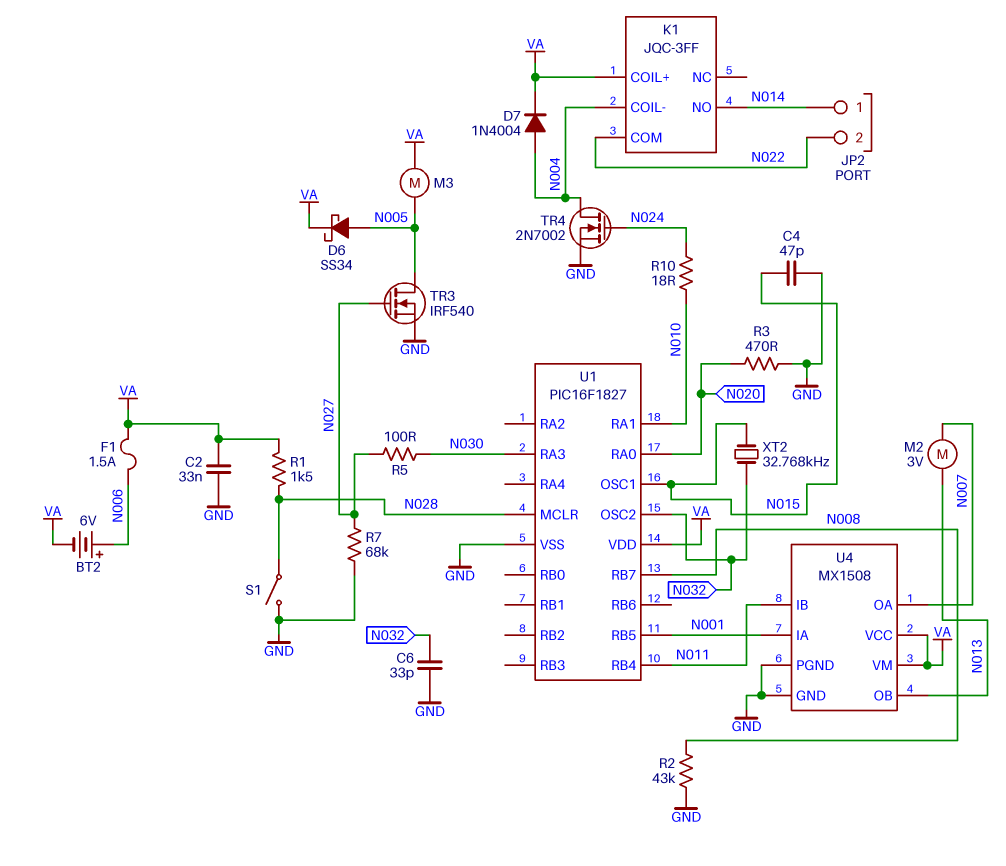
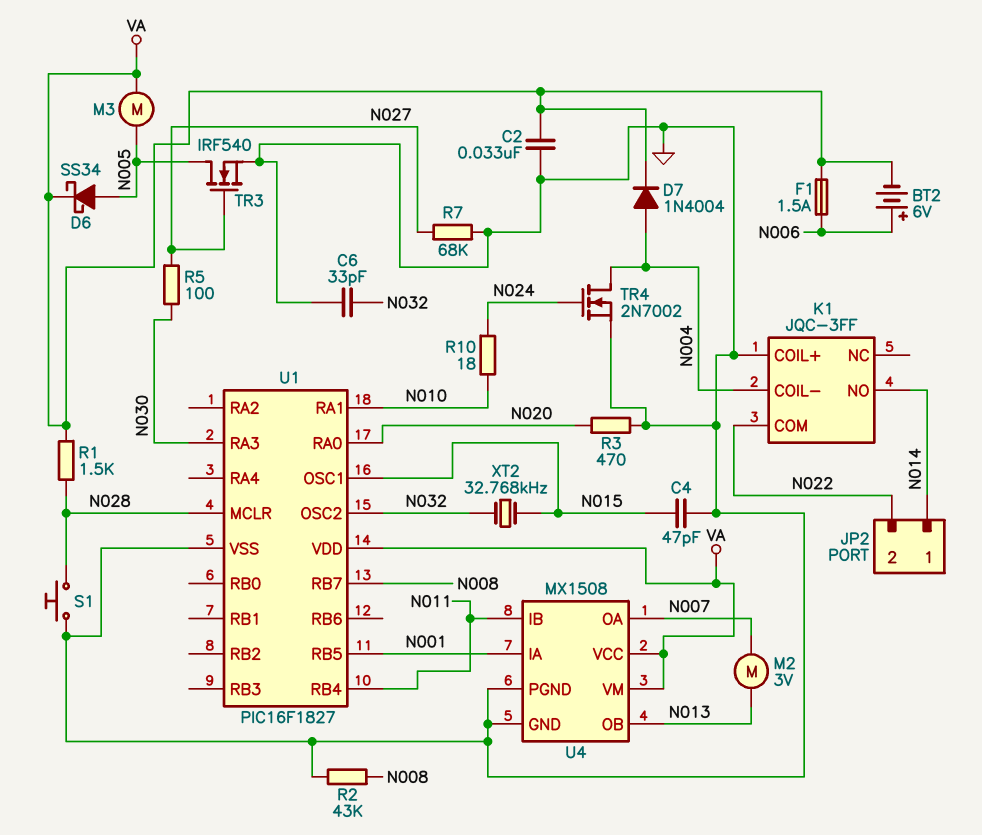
K1 pin COIL+: VA -> GND
S1: switch (GND, N028) -> button (GND, N028)

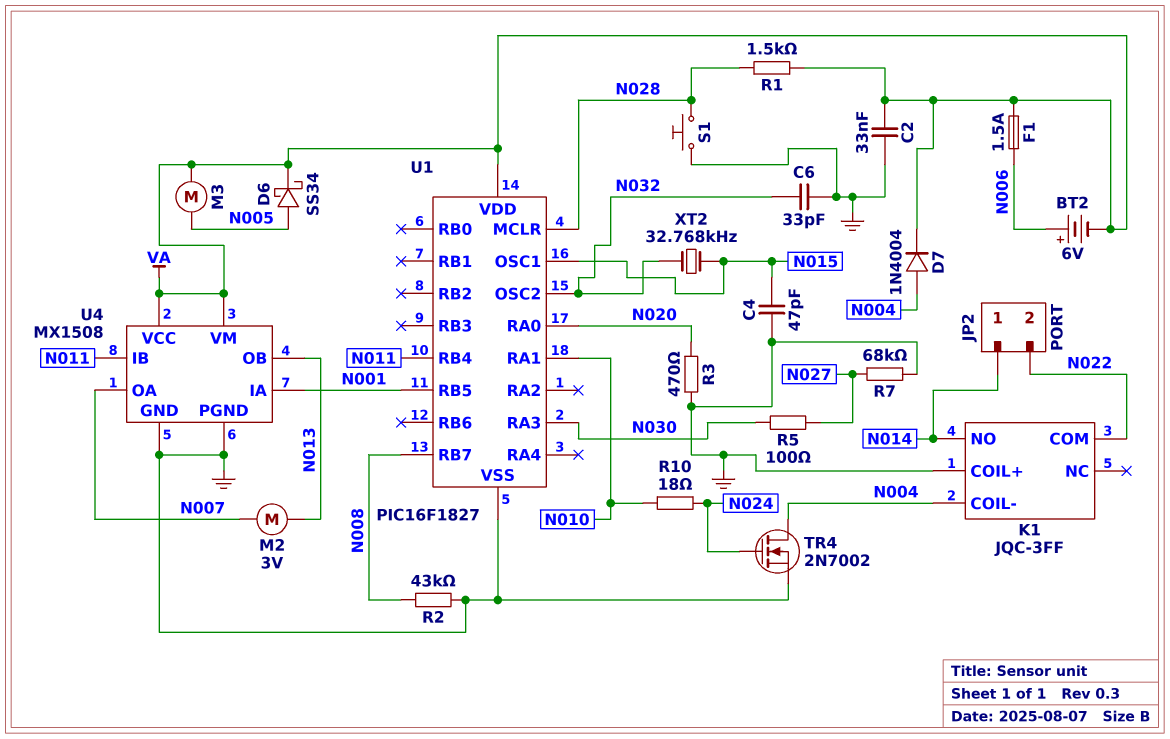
TR3: NMOS IRF540 (G N027, D N005, S GND) -> none

